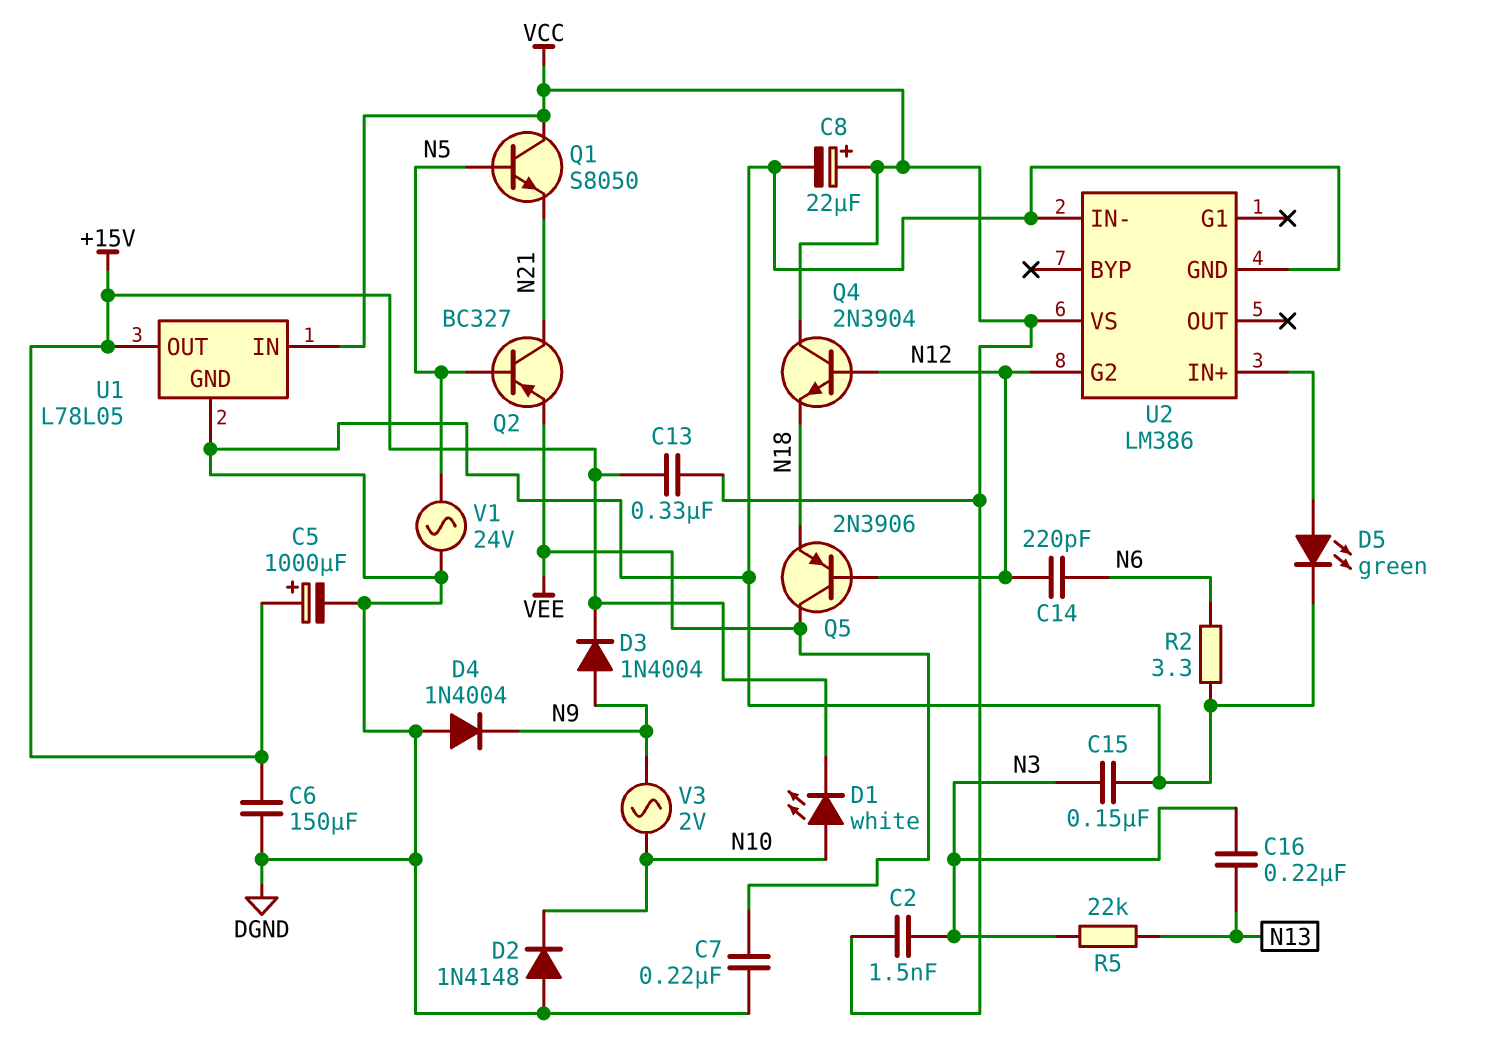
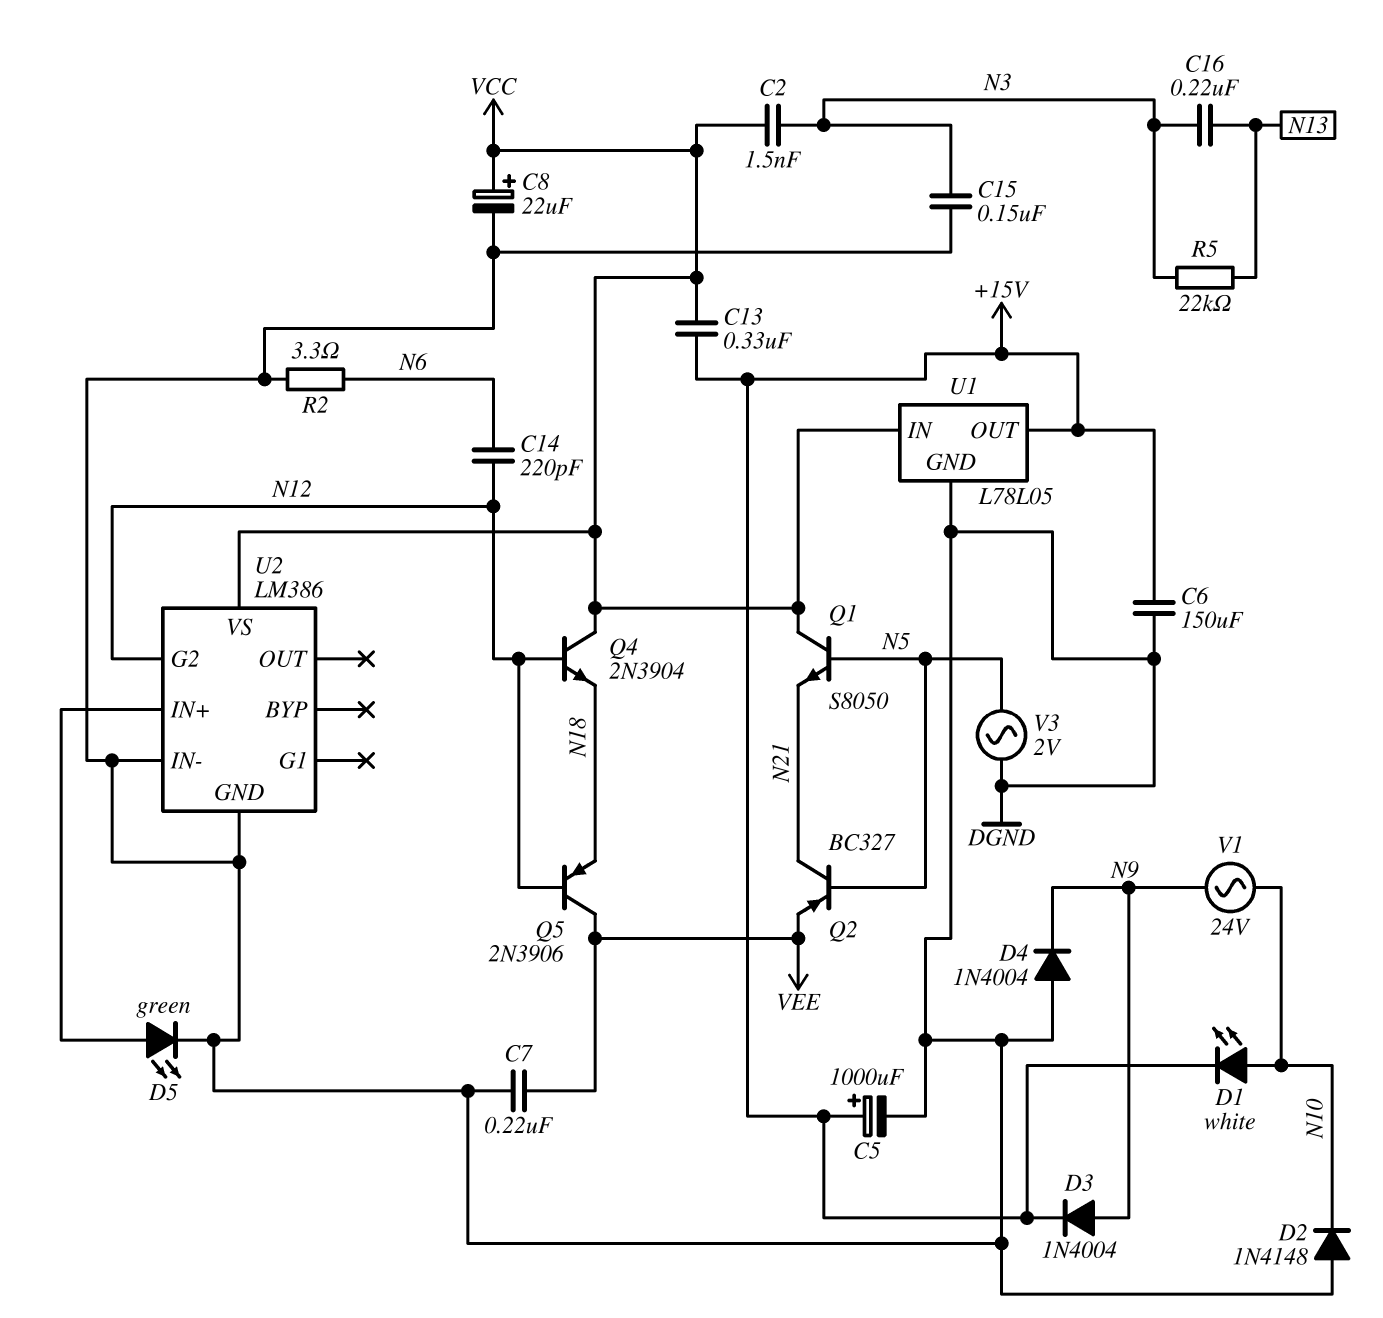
V1: AC 24V (DGND, N5) -> AC 24V (N9, N10)
V3: AC 2V (N9, N10) -> AC 2V (DGND, N5)

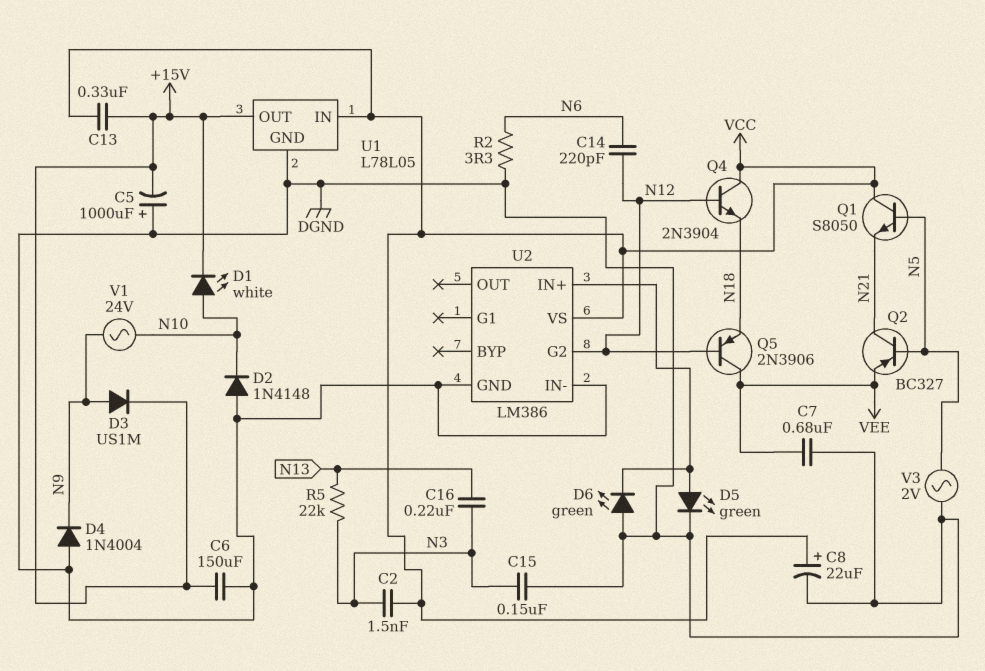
C5: 1000uF (plus +15V, minus DGND) -> 1000uF (plus DGND, minus +15V)
C7: 220nF (DGND, VEE) -> 680nF (DGND, VEE)
D3: diode 1N4004 (A N9, K +15V) -> diode US1M (A N9, K +15V)
D6: none -> LED green (A DGND, K U2/IN+)

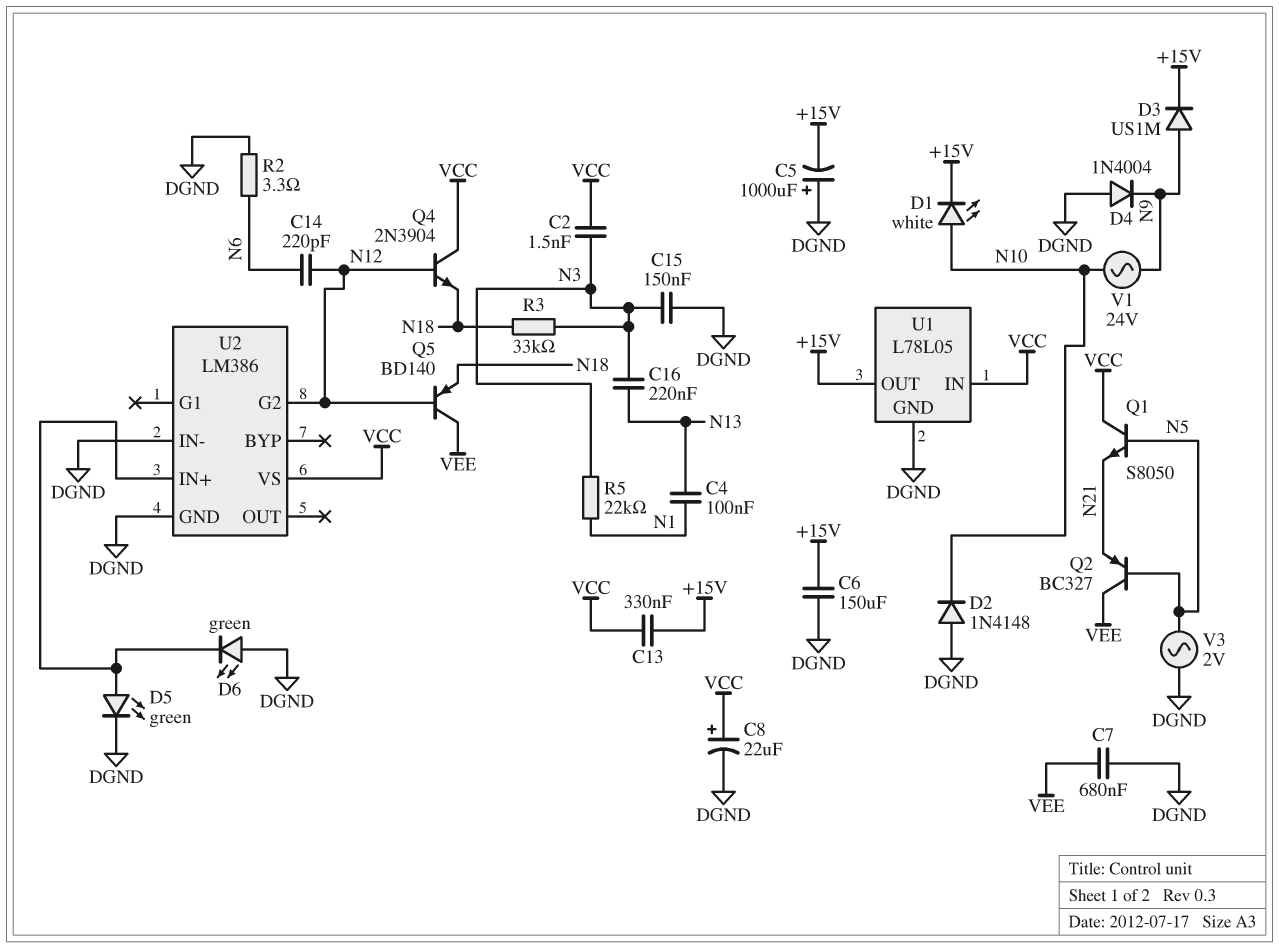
C4: none -> 100nF (N1, N13)
Q2: PNP BC327 (B N5, C N21, E VEE) -> PNP BC327 (B N5, C VEE, E N21)
Q5: PNP 2N3906 (B N12, C VEE, E N18) -> PNP BD140 (B N12, C VEE, E N18)
R3: none -> 33k (N3, N18)
R5: 22k (N3, N13) -> 22k (N1, N3)

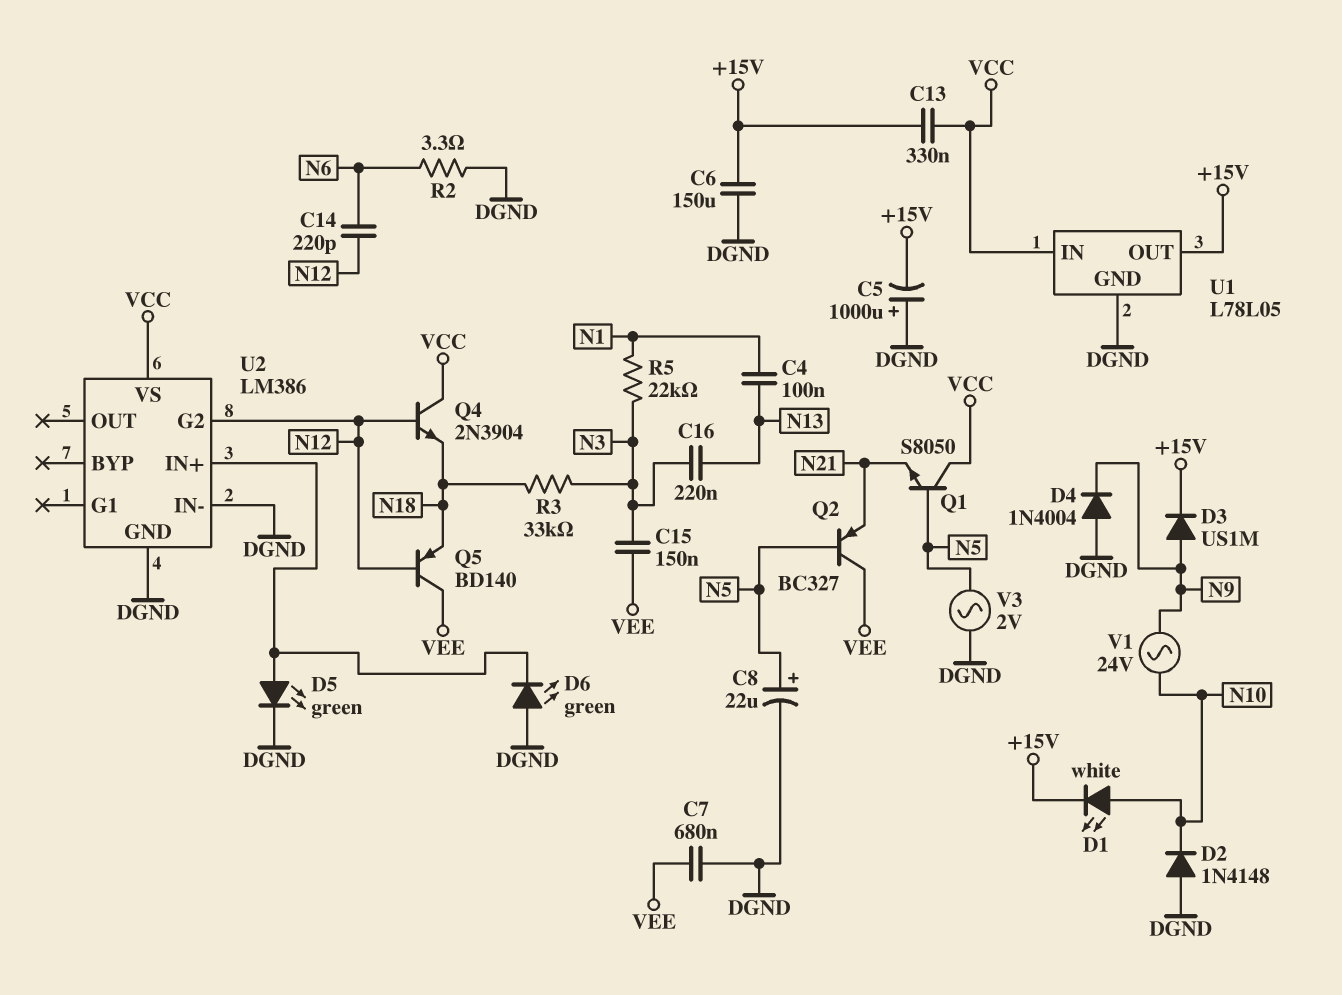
C2: 1.5nF (N3, VCC) -> none
C8: 22uF (plus VCC, minus DGND) -> 22uF (plus N5, minus DGND)
C15: 150nF (DGND, N3) -> 150nF (N3, VEE)

